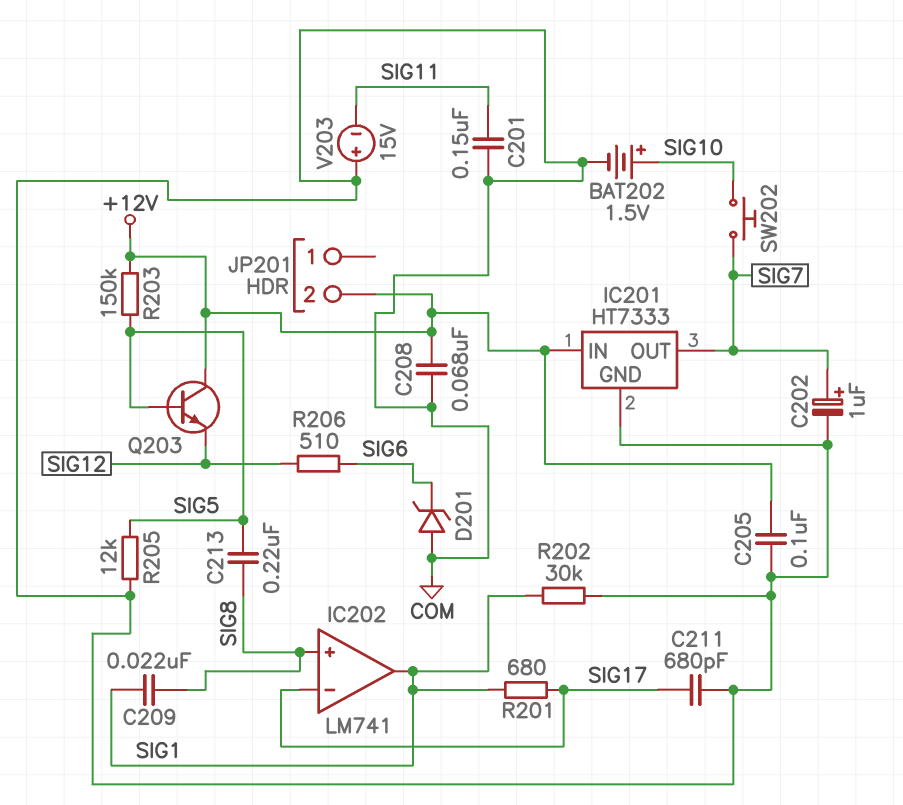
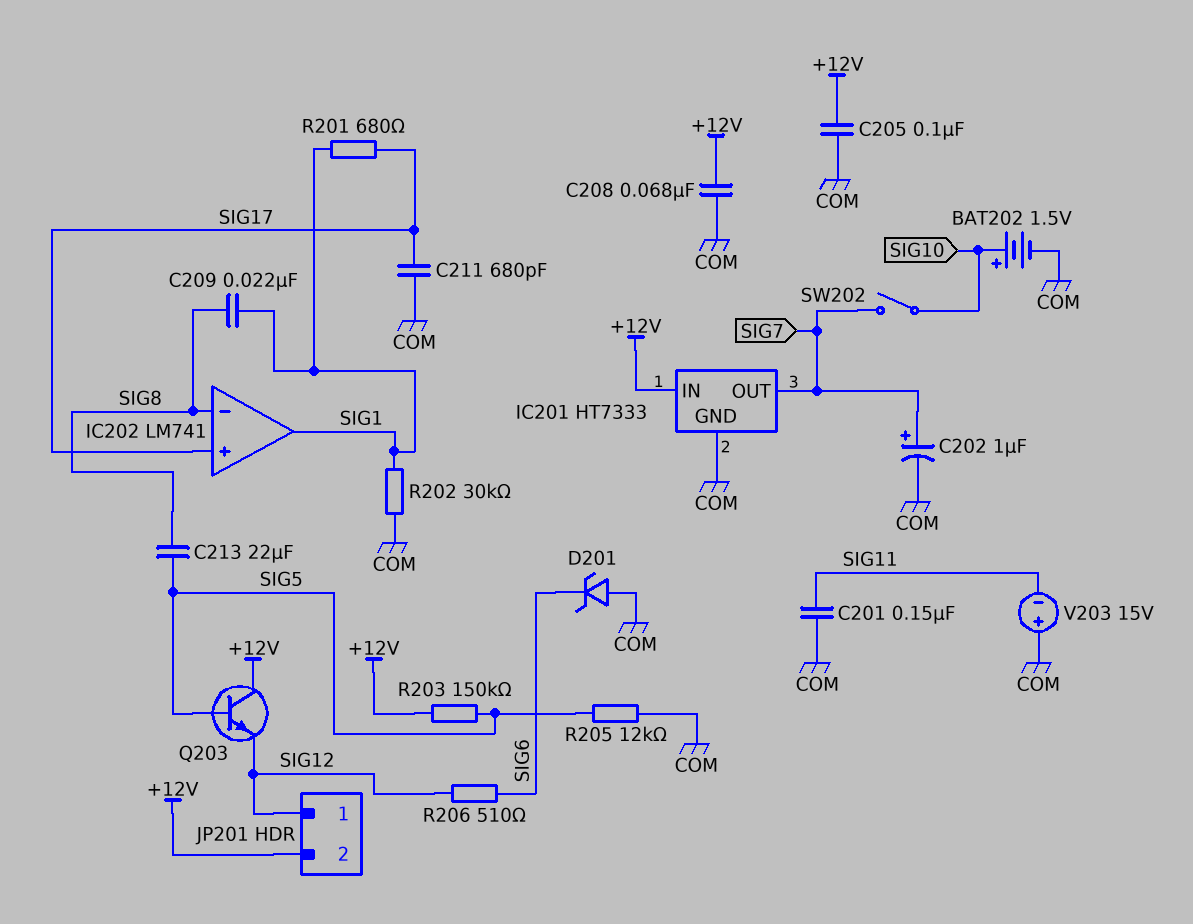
C213: 220nF (SIG5, SIG8) -> 22uF (SIG5, SIG8)
IC202 pin in+: SIG8 -> SIG17
IC202 pin in-: SIG17 -> SIG8
JP201 pin 1: none -> SIG12
SW202: button (SIG7, SIG10) -> switch (SIG7, SIG10)

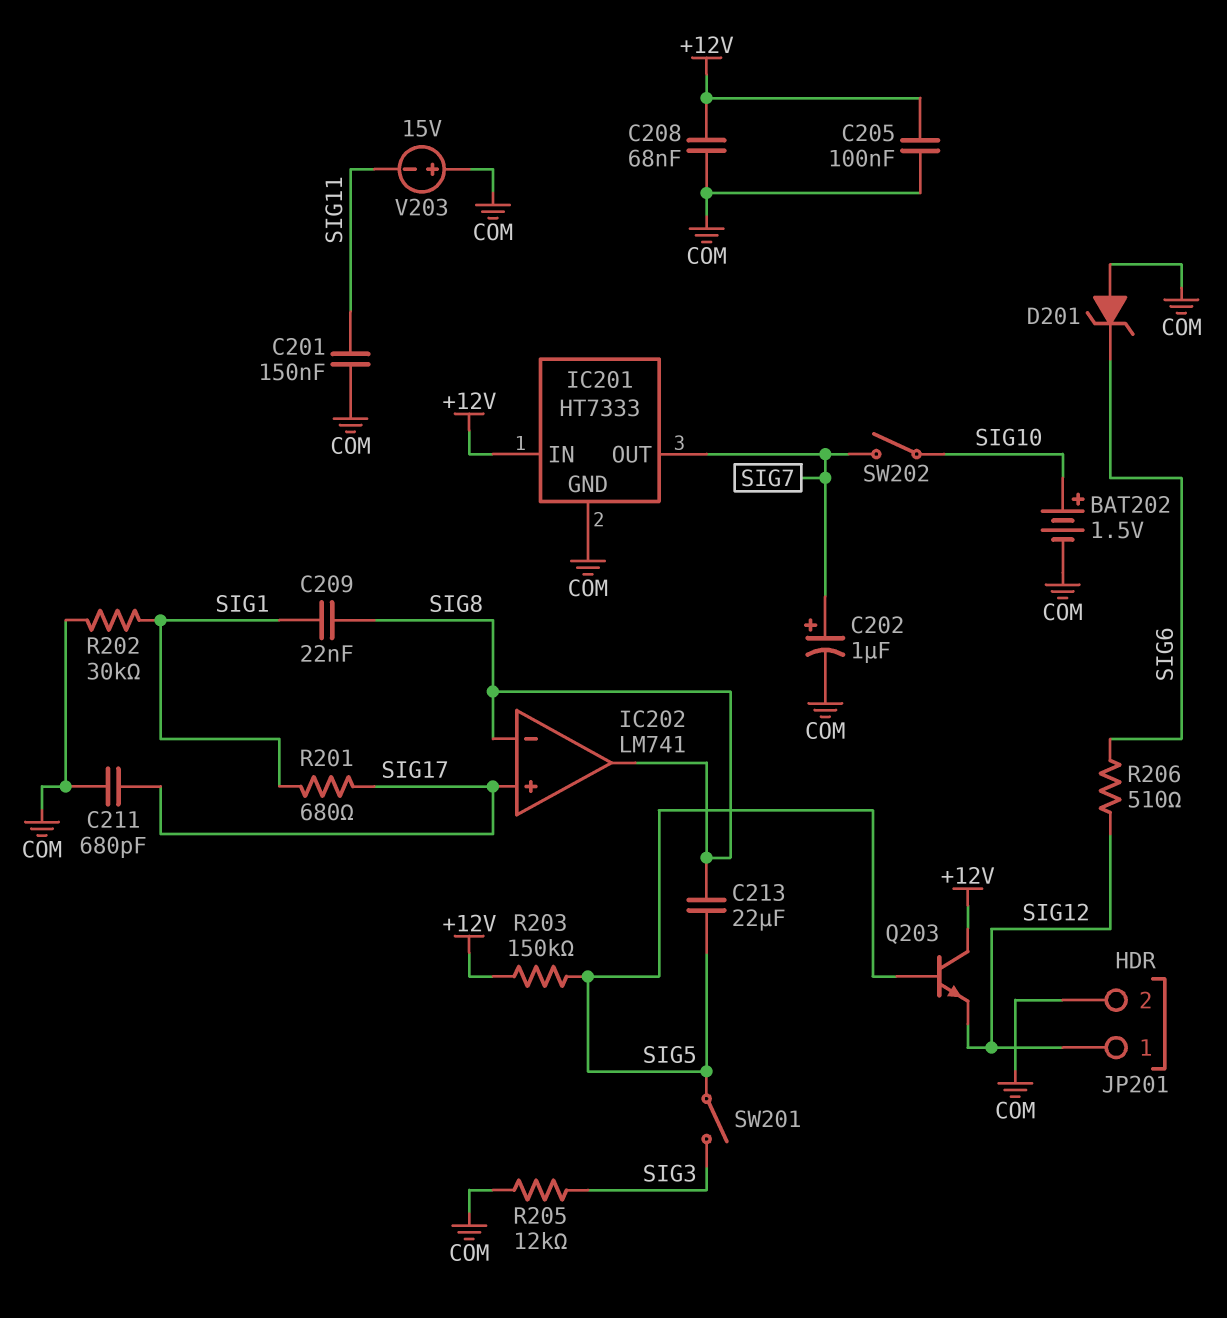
IC202 pin out: SIG1 -> SIG8
JP201 pin 2: +12V -> COM
R205: 12k (COM, SIG5) -> 12k (COM, SIG3)
SW201: none -> switch (SIG3, SIG5)

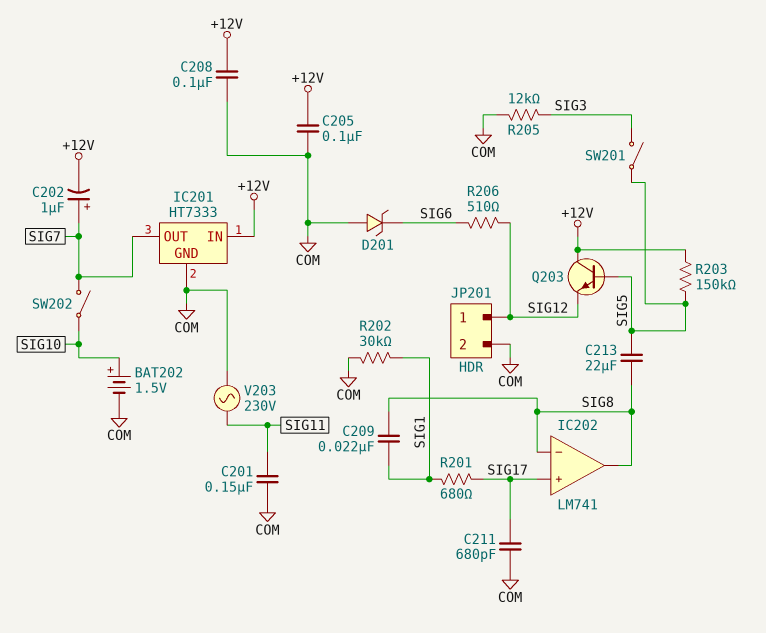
C202: 1uF (plus SIG7, minus COM) -> 1uF (plus SIG7, minus +12V)
C208: 68nF (+12V, COM) -> 100nF (+12V, COM)
V203: 15V (plus COM, minus SIG11) -> AC 230V (COM, SIG11)

